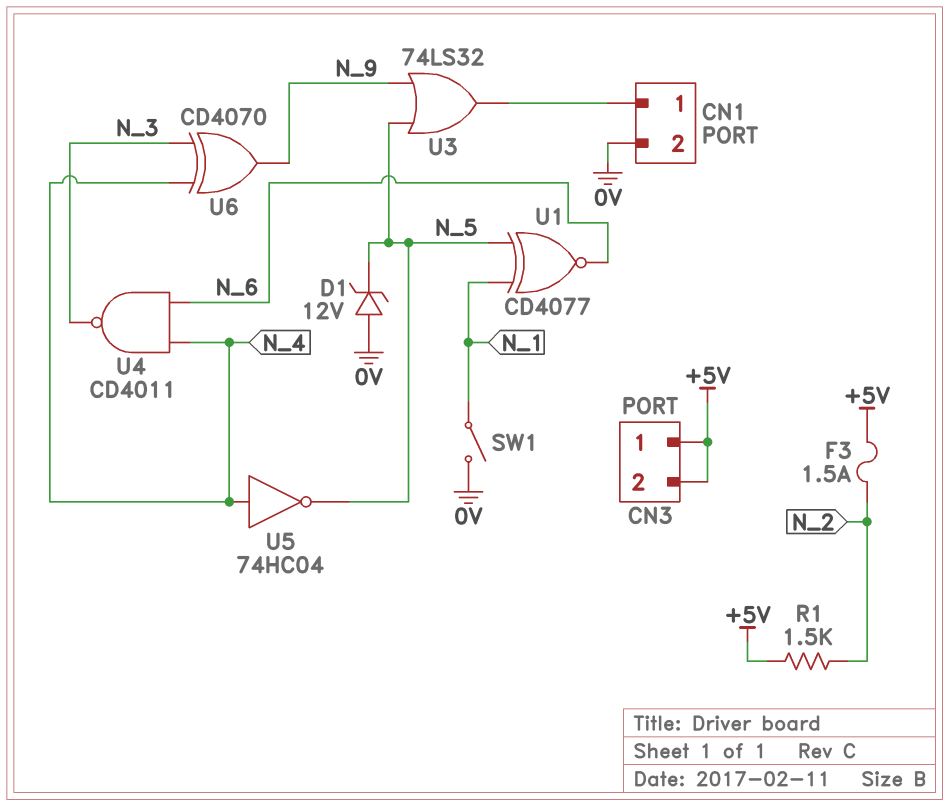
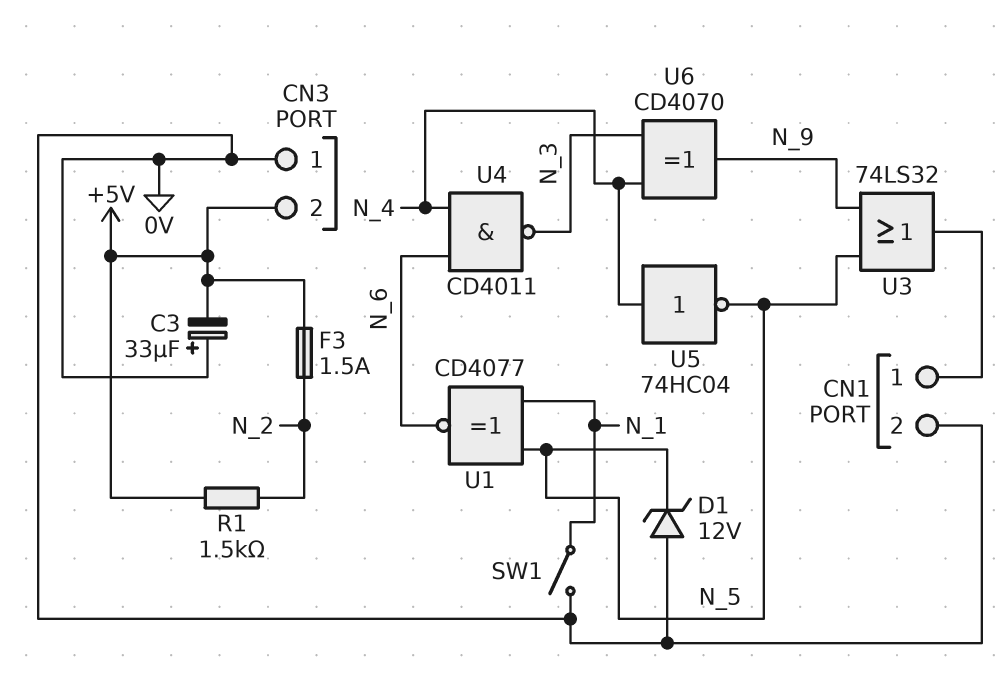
C3: none -> 33uF (plus 0V, minus +5V)
CN3 pin 1: +5V -> 0V

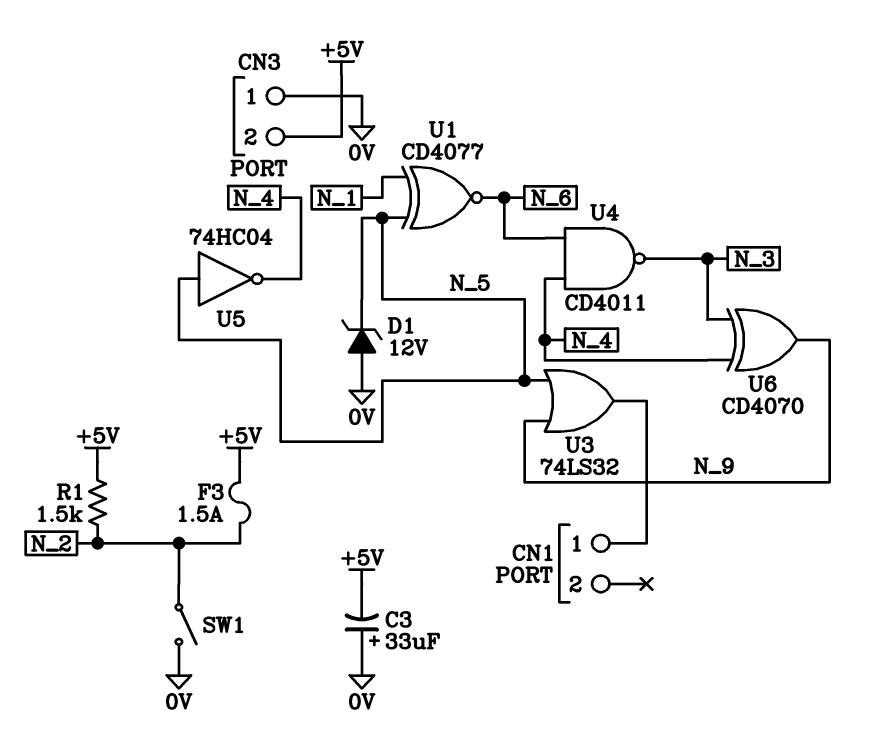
CN1 pin 2: 0V -> none
SW1: switch (0V, N_1) -> switch (0V, N_2)
U5: NOT 74HC04 (in N_4, out N_5) -> NOT 74HC04 (in N_5, out N_4)

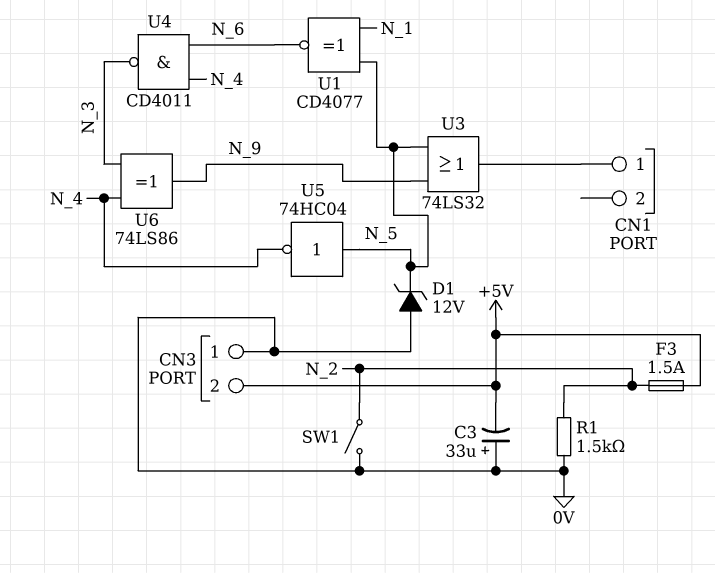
R1: 1.5k (+5V, N_2) -> 1.5k (0V, N_2)
U6: XOR CD4070 (in N_3, in N_4, out N_9) -> XOR 74LS86 (in N_3, in N_4, out N_9)

